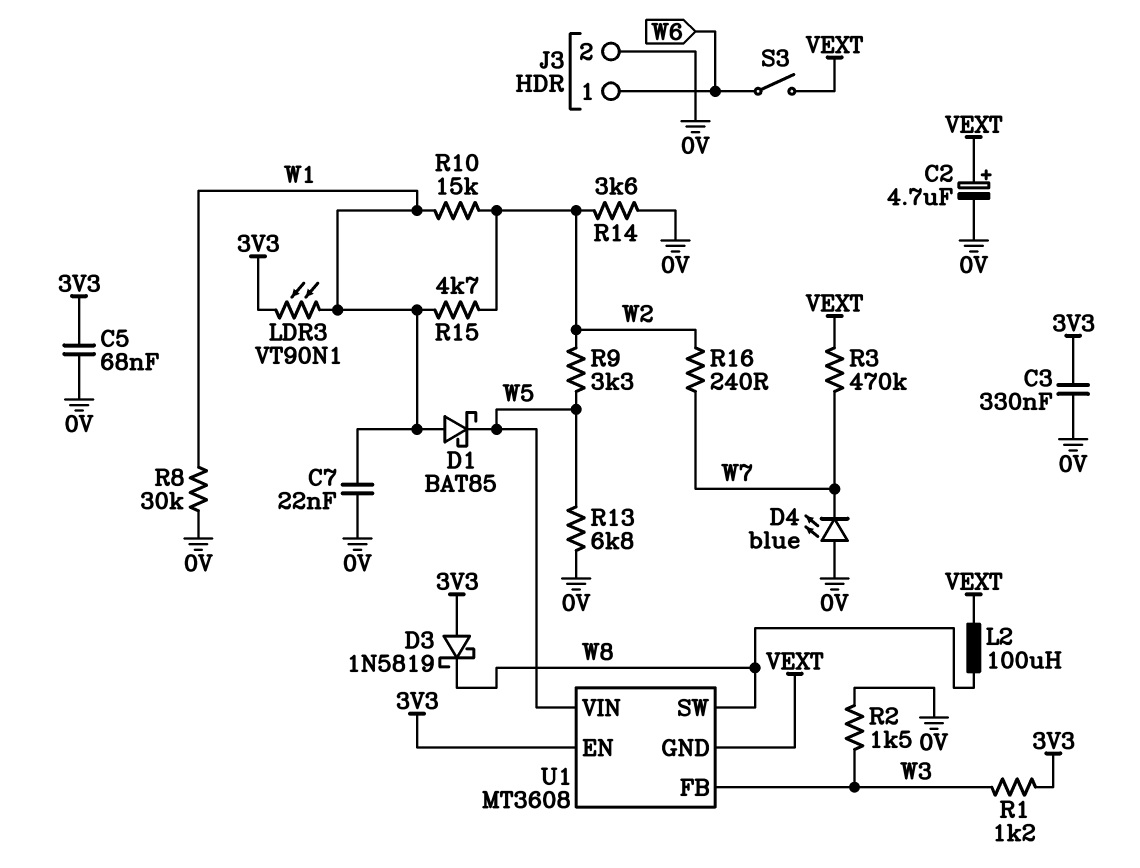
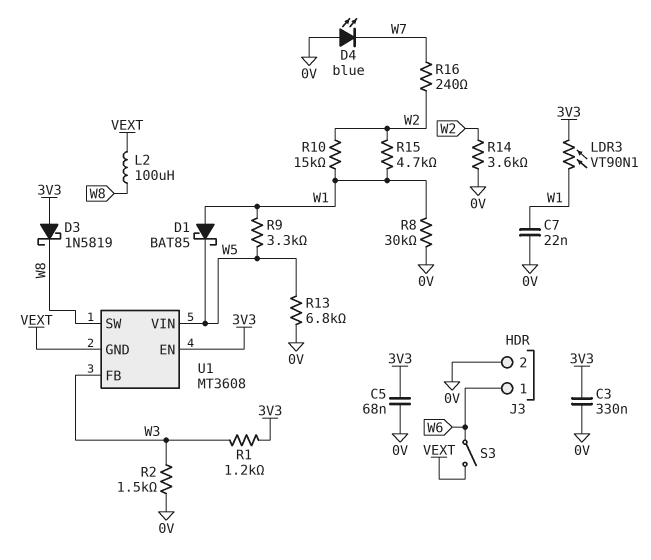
C2: 4.7uF (plus VEXT, minus 0V) -> none
R3: 470k (VEXT, W7) -> none
R9: 3.3k (W2, W5) -> 3.3k (W1, W5)

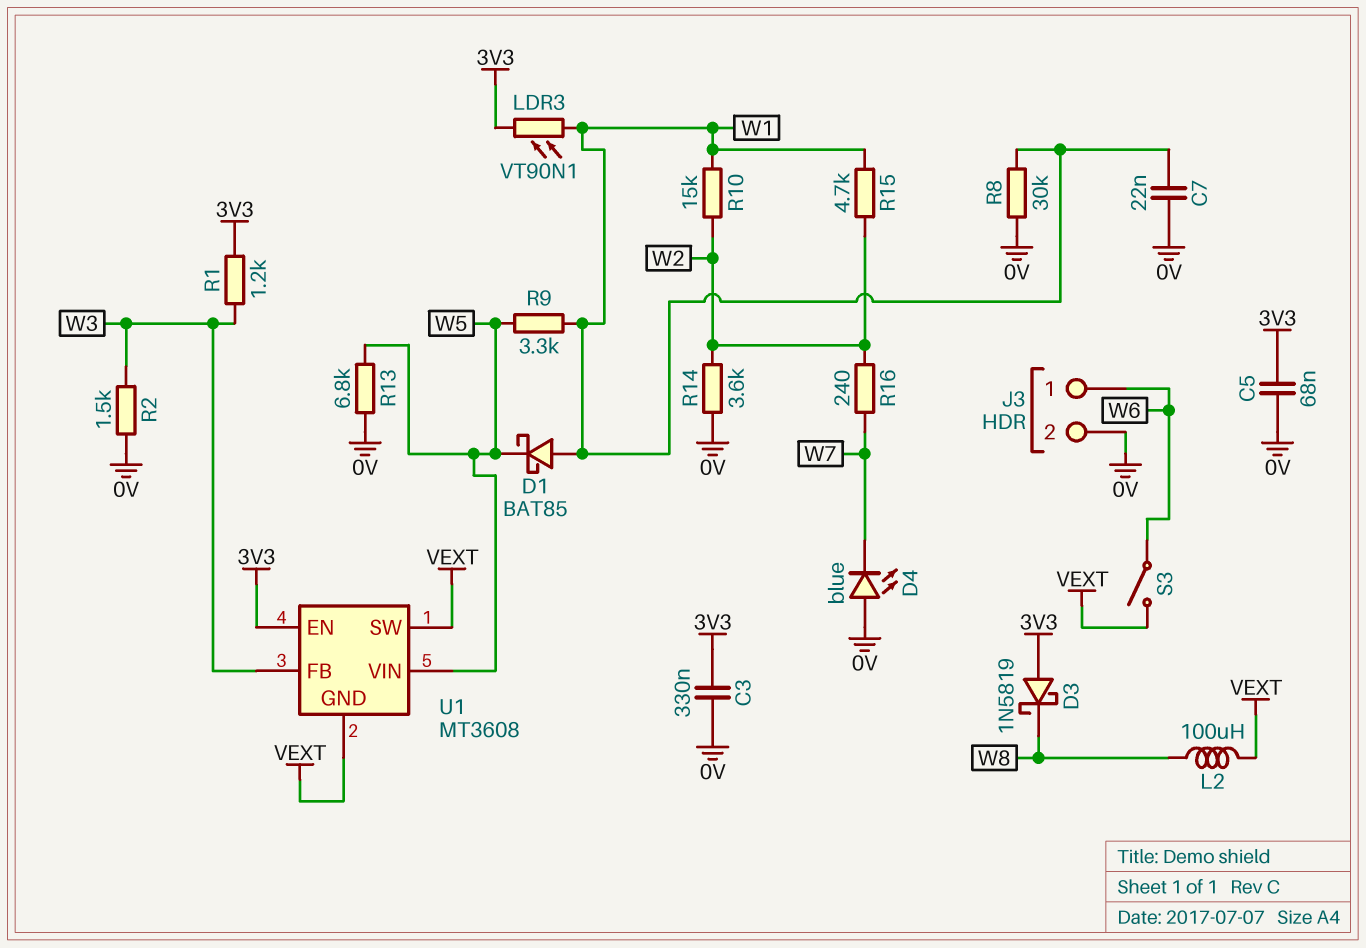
U1 pin SW: W8 -> VEXT

